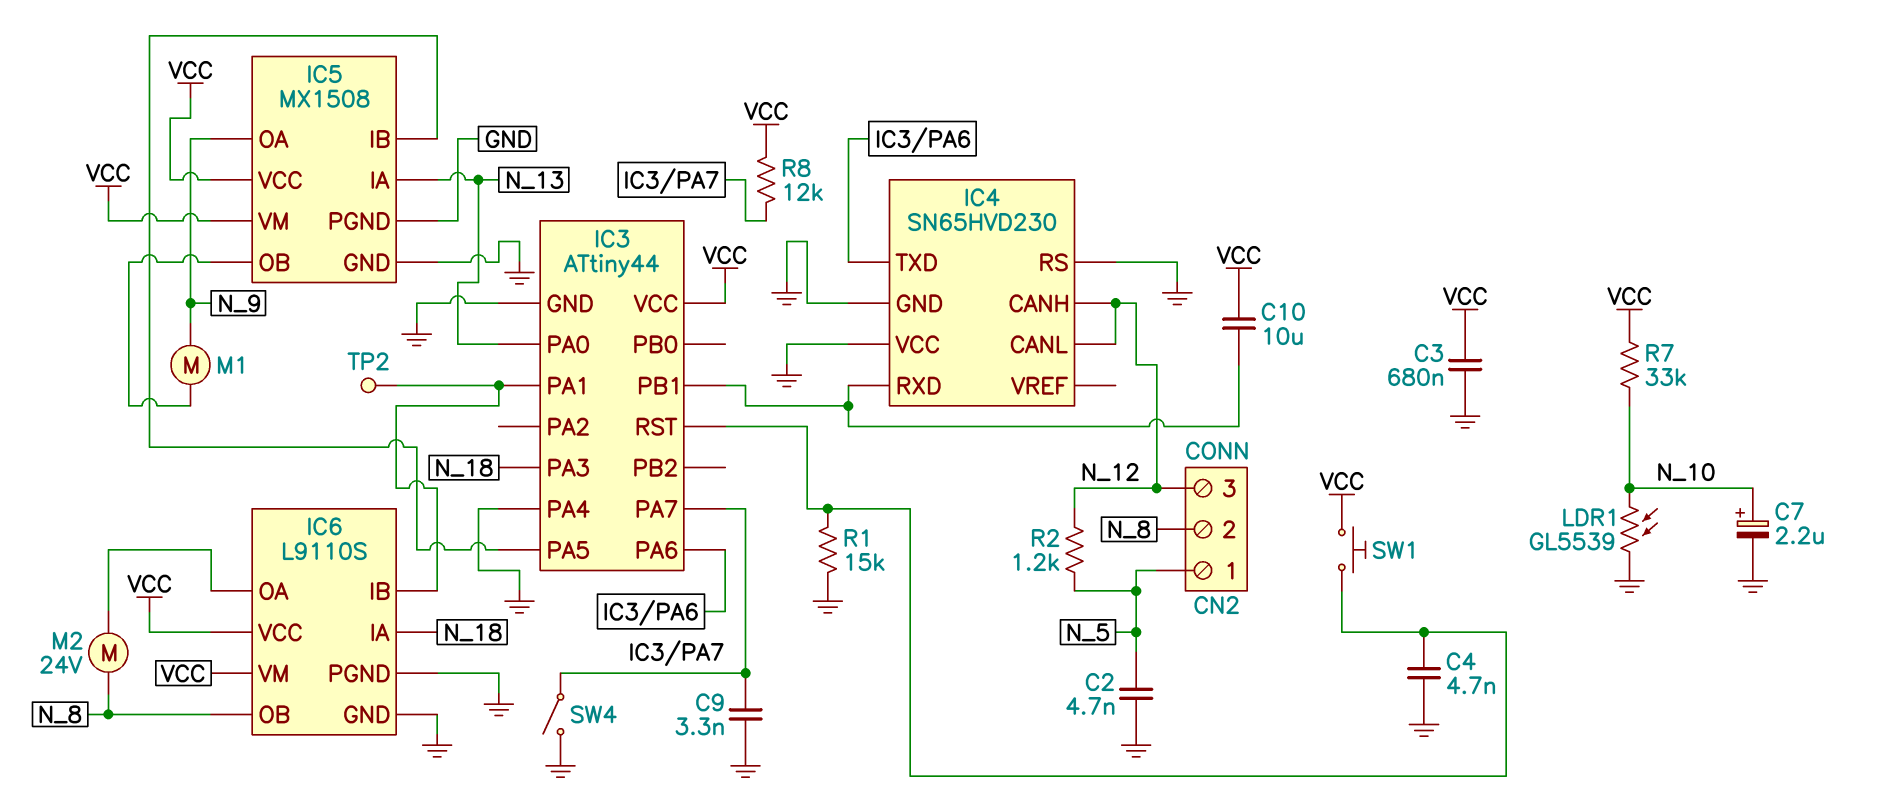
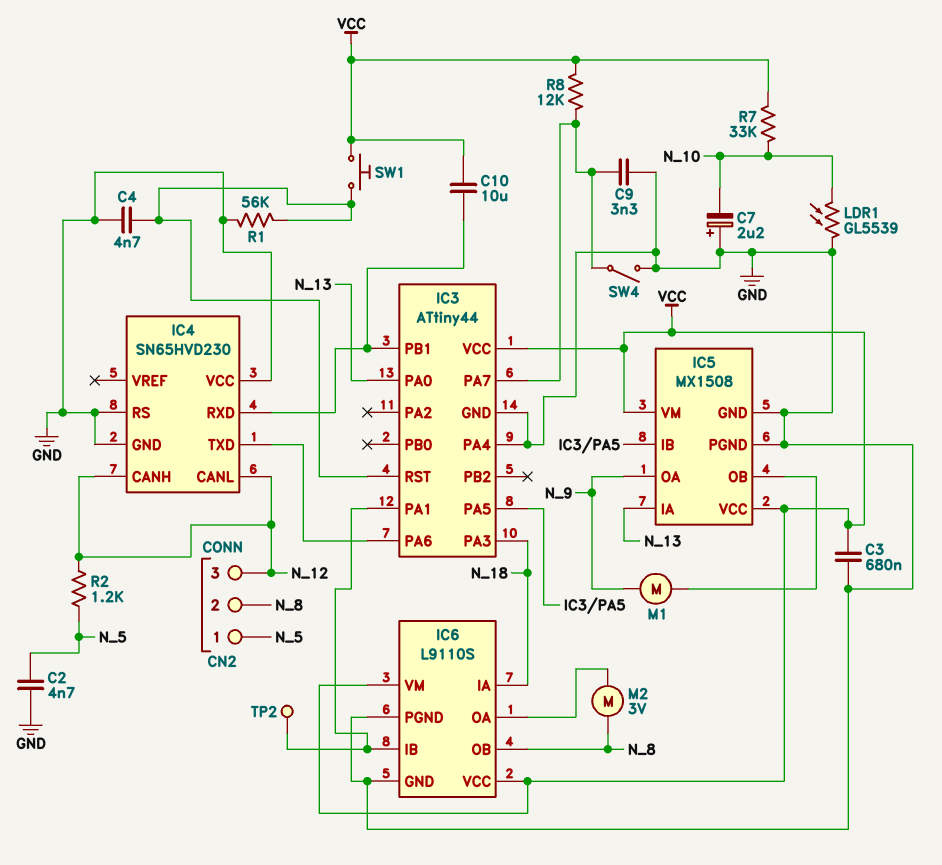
C7: 2.2uF (plus N_10, minus GND) -> 2.2uF (plus GND, minus N_10)
M2: motor 24V (IC6/OA, N_8) -> motor 3V (IC6/OA, N_8)
R1: 15k (GND, IC3/RST) -> 56k (GND, IC3/RST)

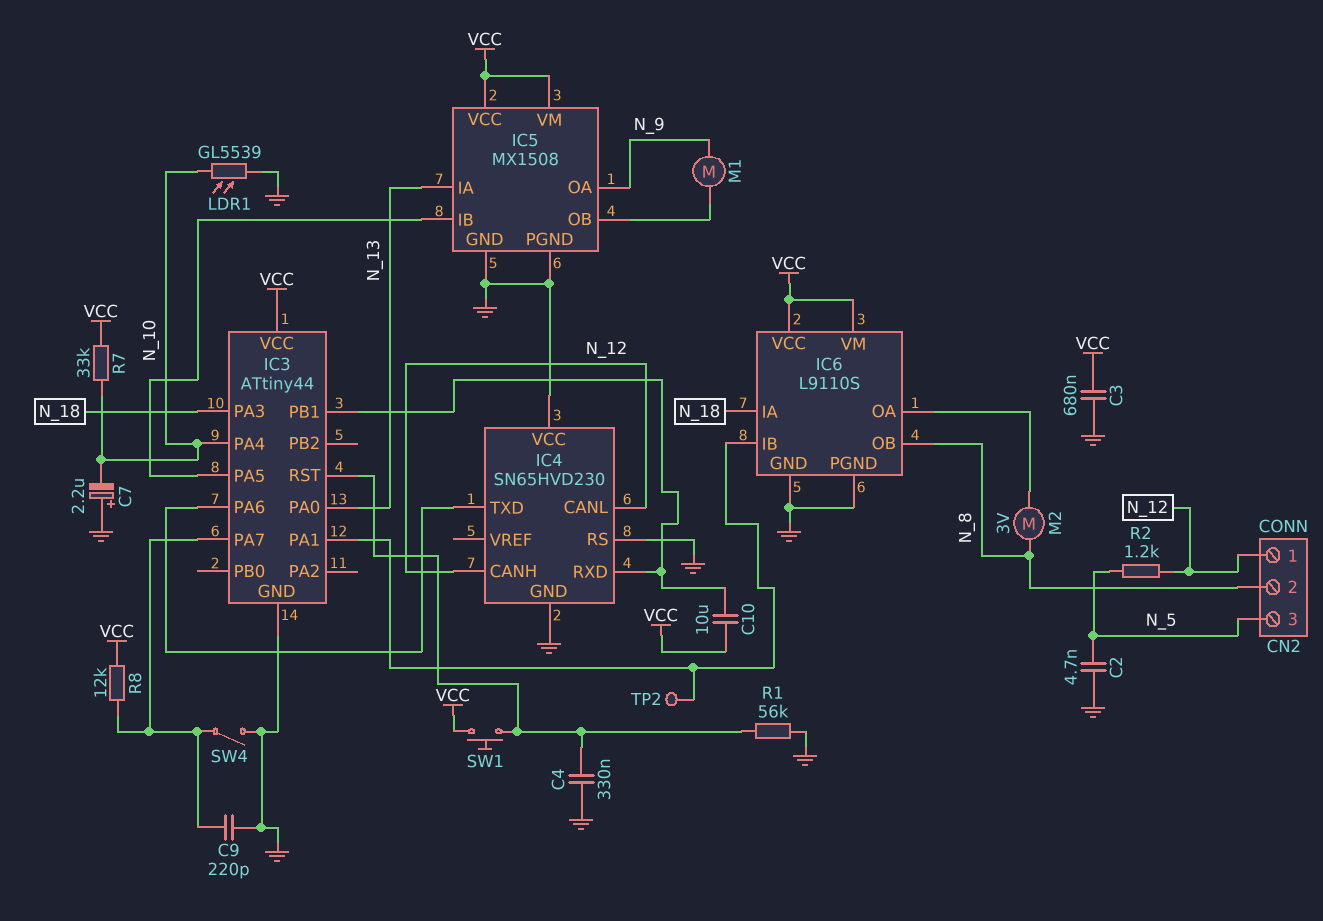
C4: 4.7nF (GND, IC3/RST) -> 330nF (GND, IC3/RST)
C9: 3.3nF (GND, IC3/PA7) -> 220pF (GND, IC3/PA7)
CN2 pin 1: N_5 -> N_12
CN2 pin 3: N_12 -> N_5
IC3 pin PA4: GND -> N_10

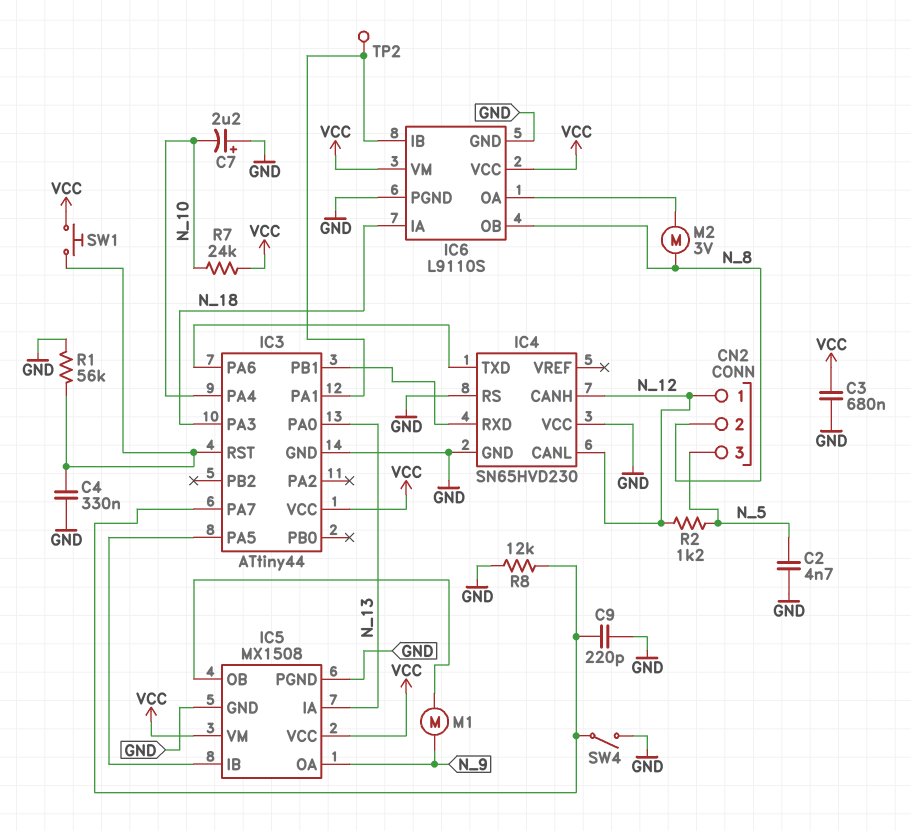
C10: 10uF (IC3/PB1, VCC) -> none
LDR1: GL5539 (GND, N_10) -> none
R7: 33k (N_10, VCC) -> 24k (N_10, VCC)
R8: 12k (IC3/PA7, VCC) -> 12k (GND, IC3/PA7)

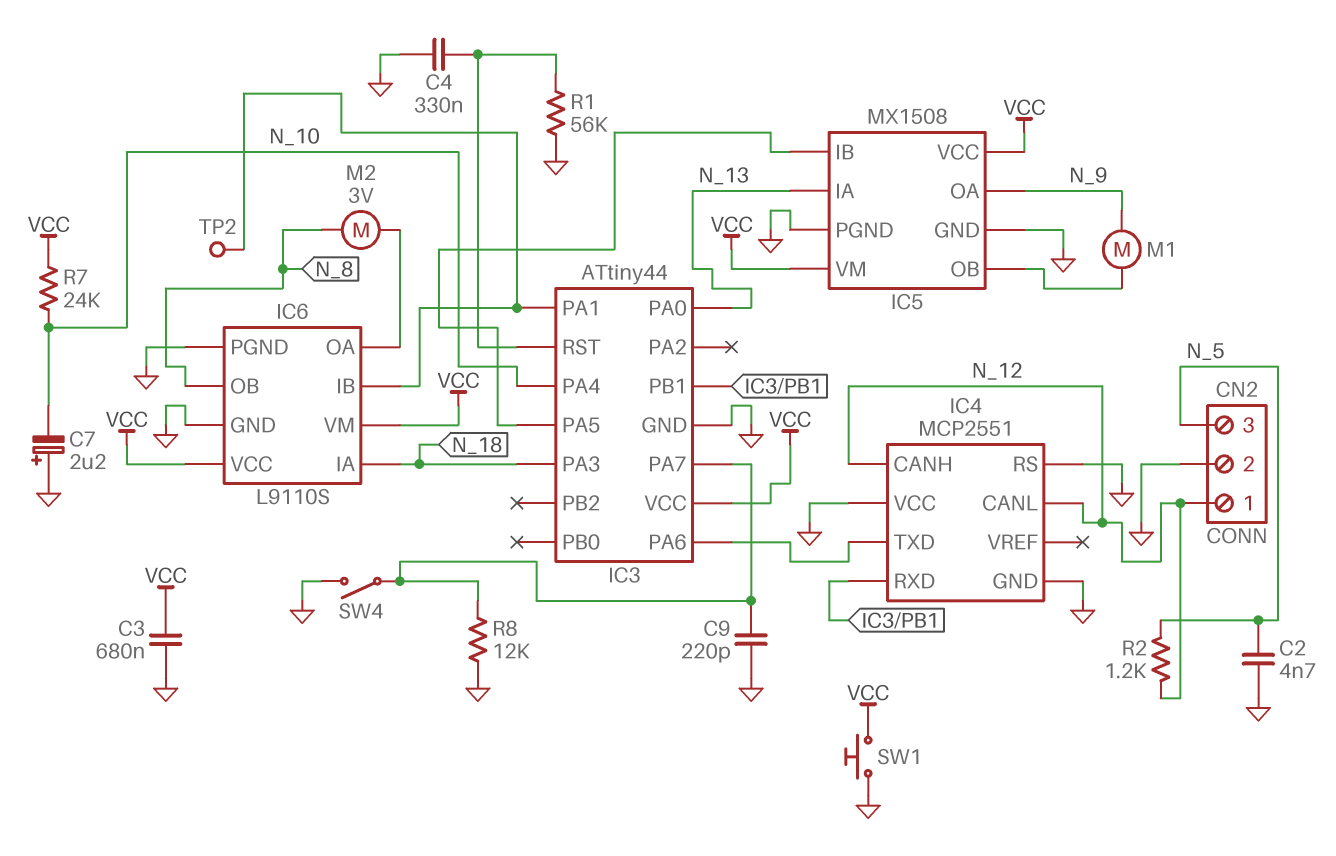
CN2 pin 2: N_8 -> GND
IC4: SN65HVD230 -> MCP2551
SW1: button (IC3/RST, VCC) -> button (GND, VCC)

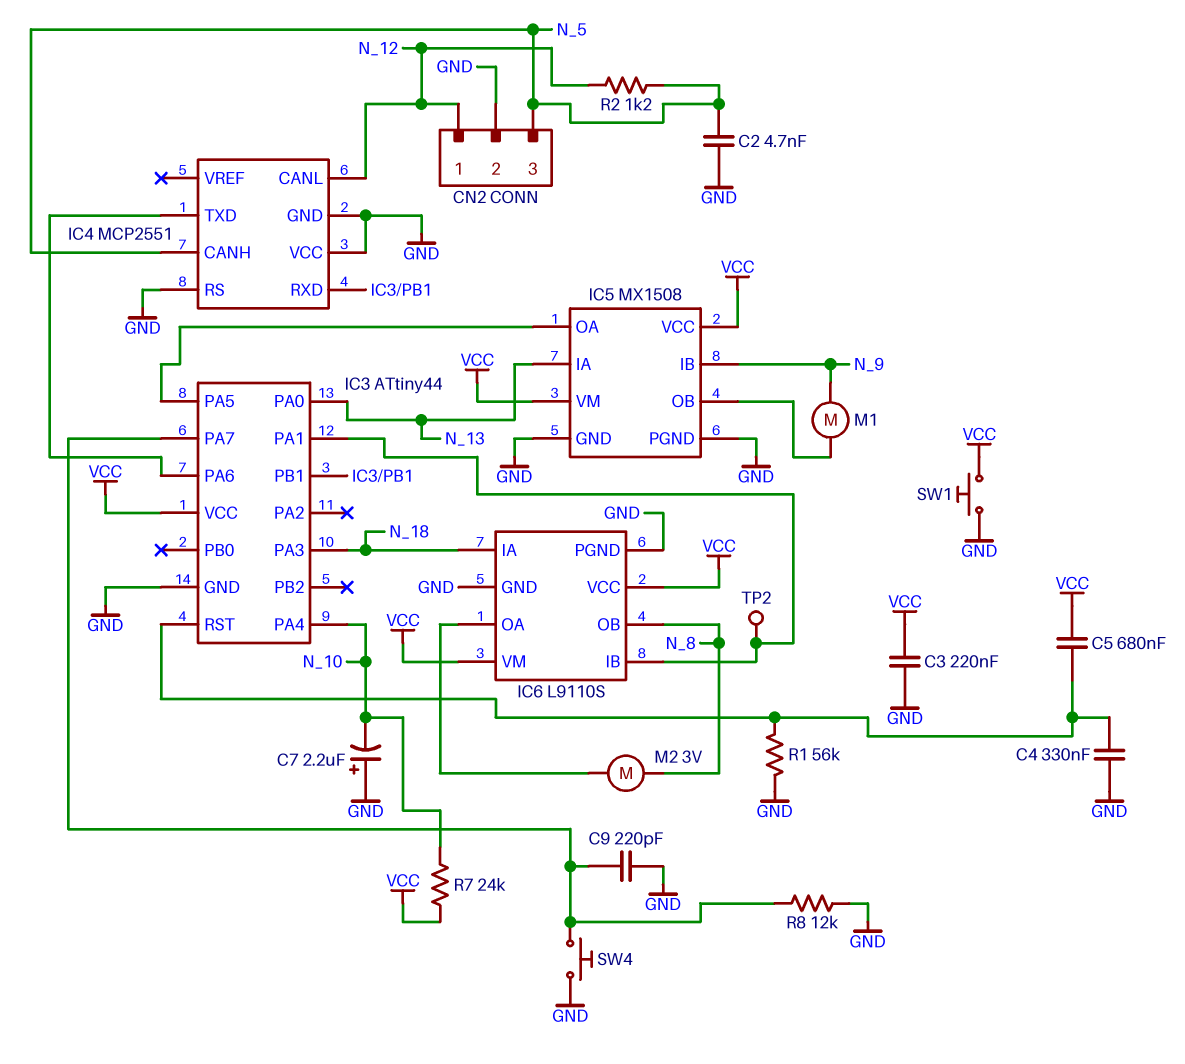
C3: 680nF (GND, VCC) -> 220nF (GND, VCC)
C5: none -> 680nF (IC3/RST, VCC)
IC4 pin CANH: N_12 -> N_5
IC5 pin IB: IC3/PA5 -> N_9
IC5 pin OA: N_9 -> IC3/PA5
SW4: switch (GND, IC3/PA7) -> button (GND, IC3/PA7)

